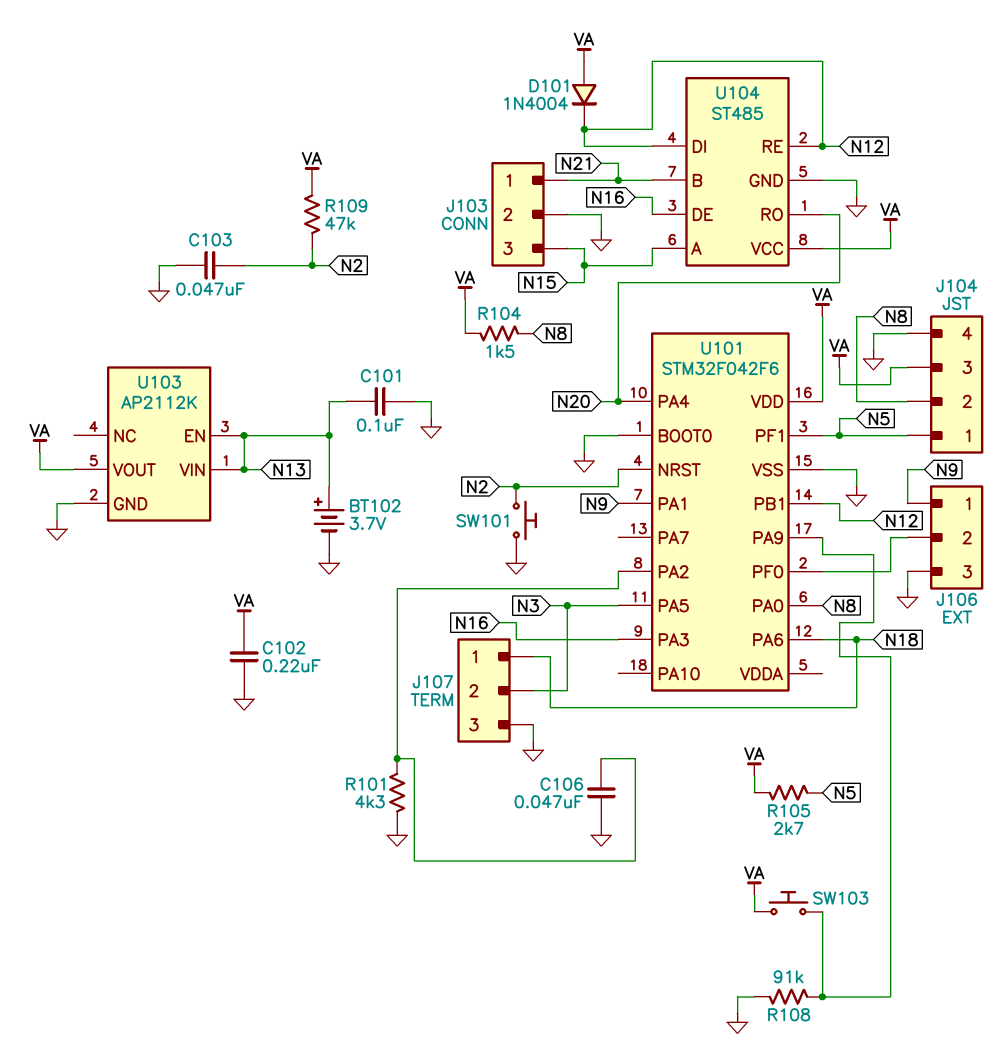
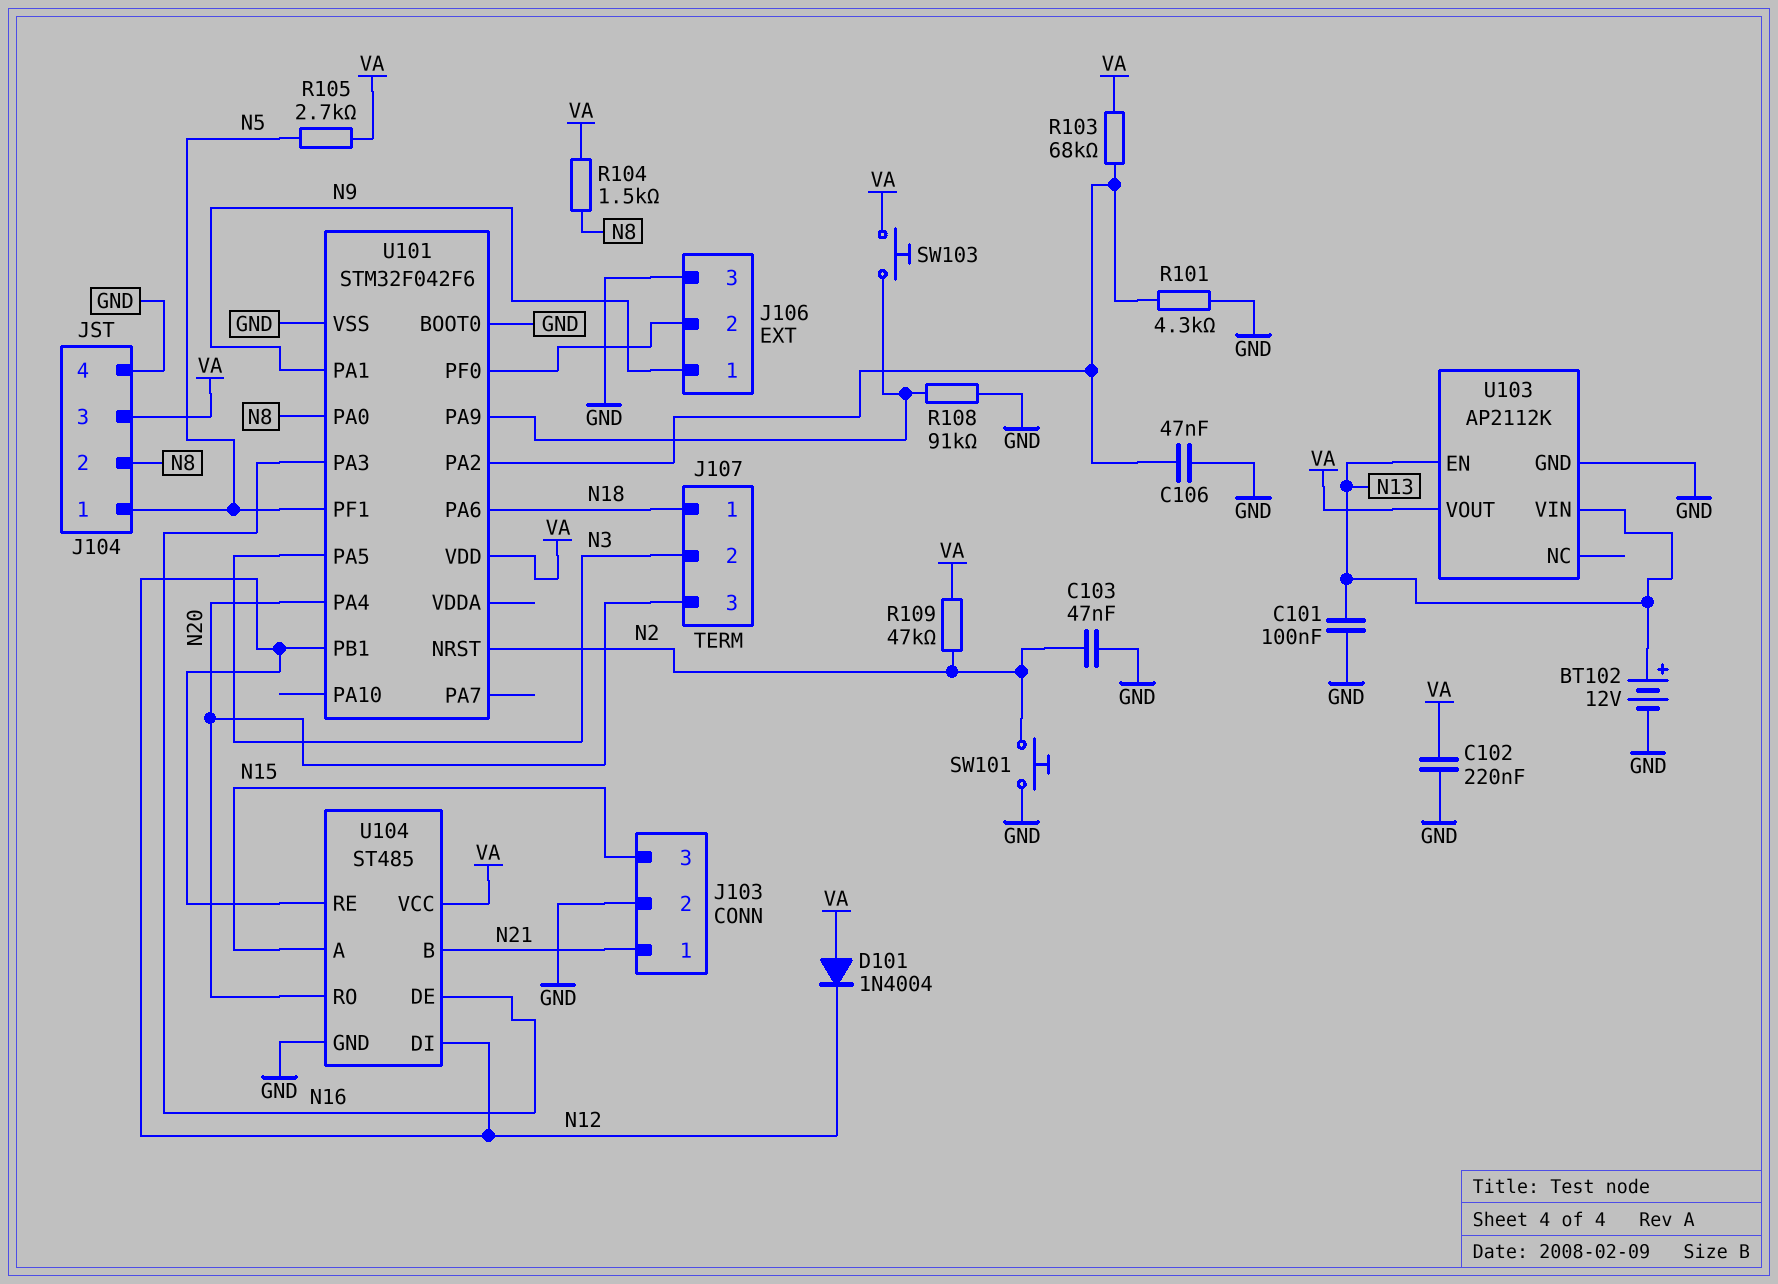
BT102: 3.7V (plus N13, minus GND) -> 12V (plus N13, minus GND)
J107 pin 3: GND -> N20
R103: none -> 68k (U101/PA2, VA)

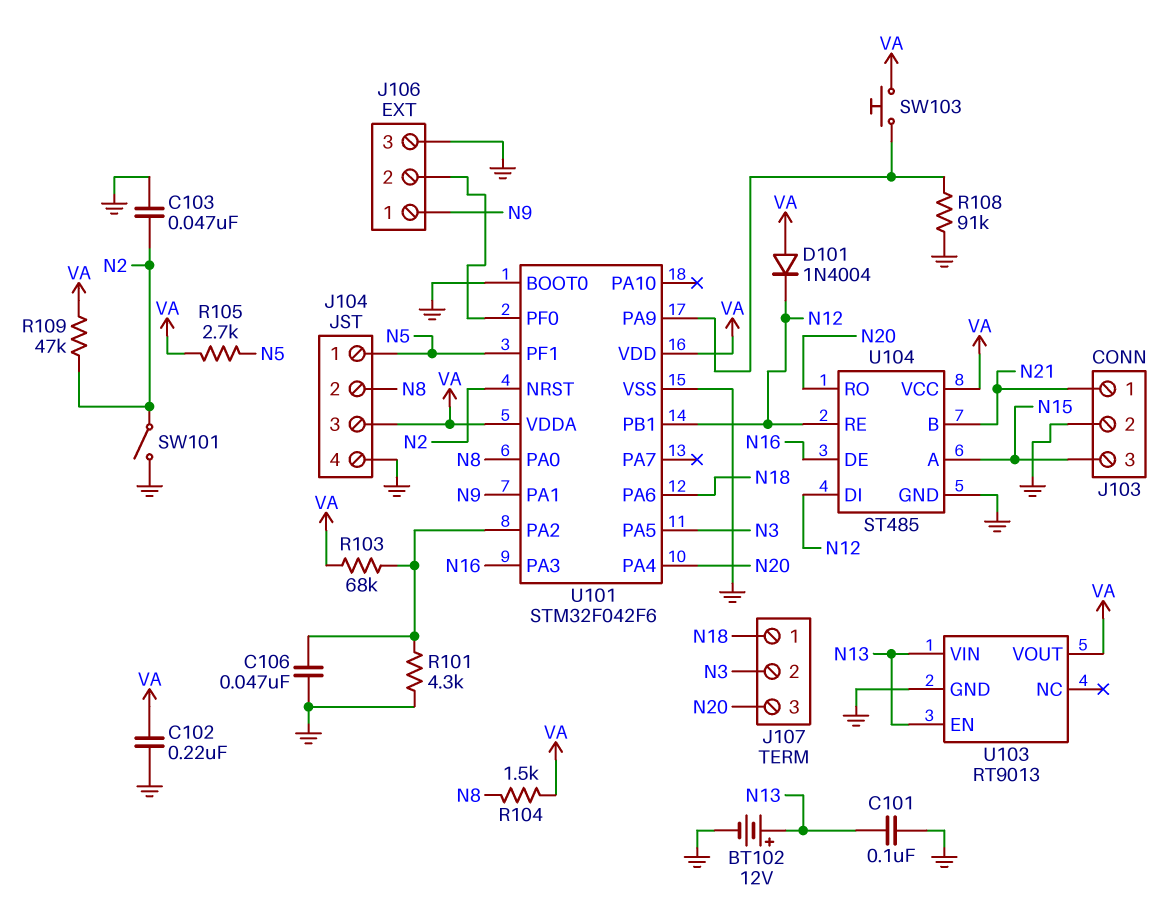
SW101: button (GND, N2) -> switch (GND, N2)
U101 pin VDDA: none -> VA
U103: AP2112K -> RT9013

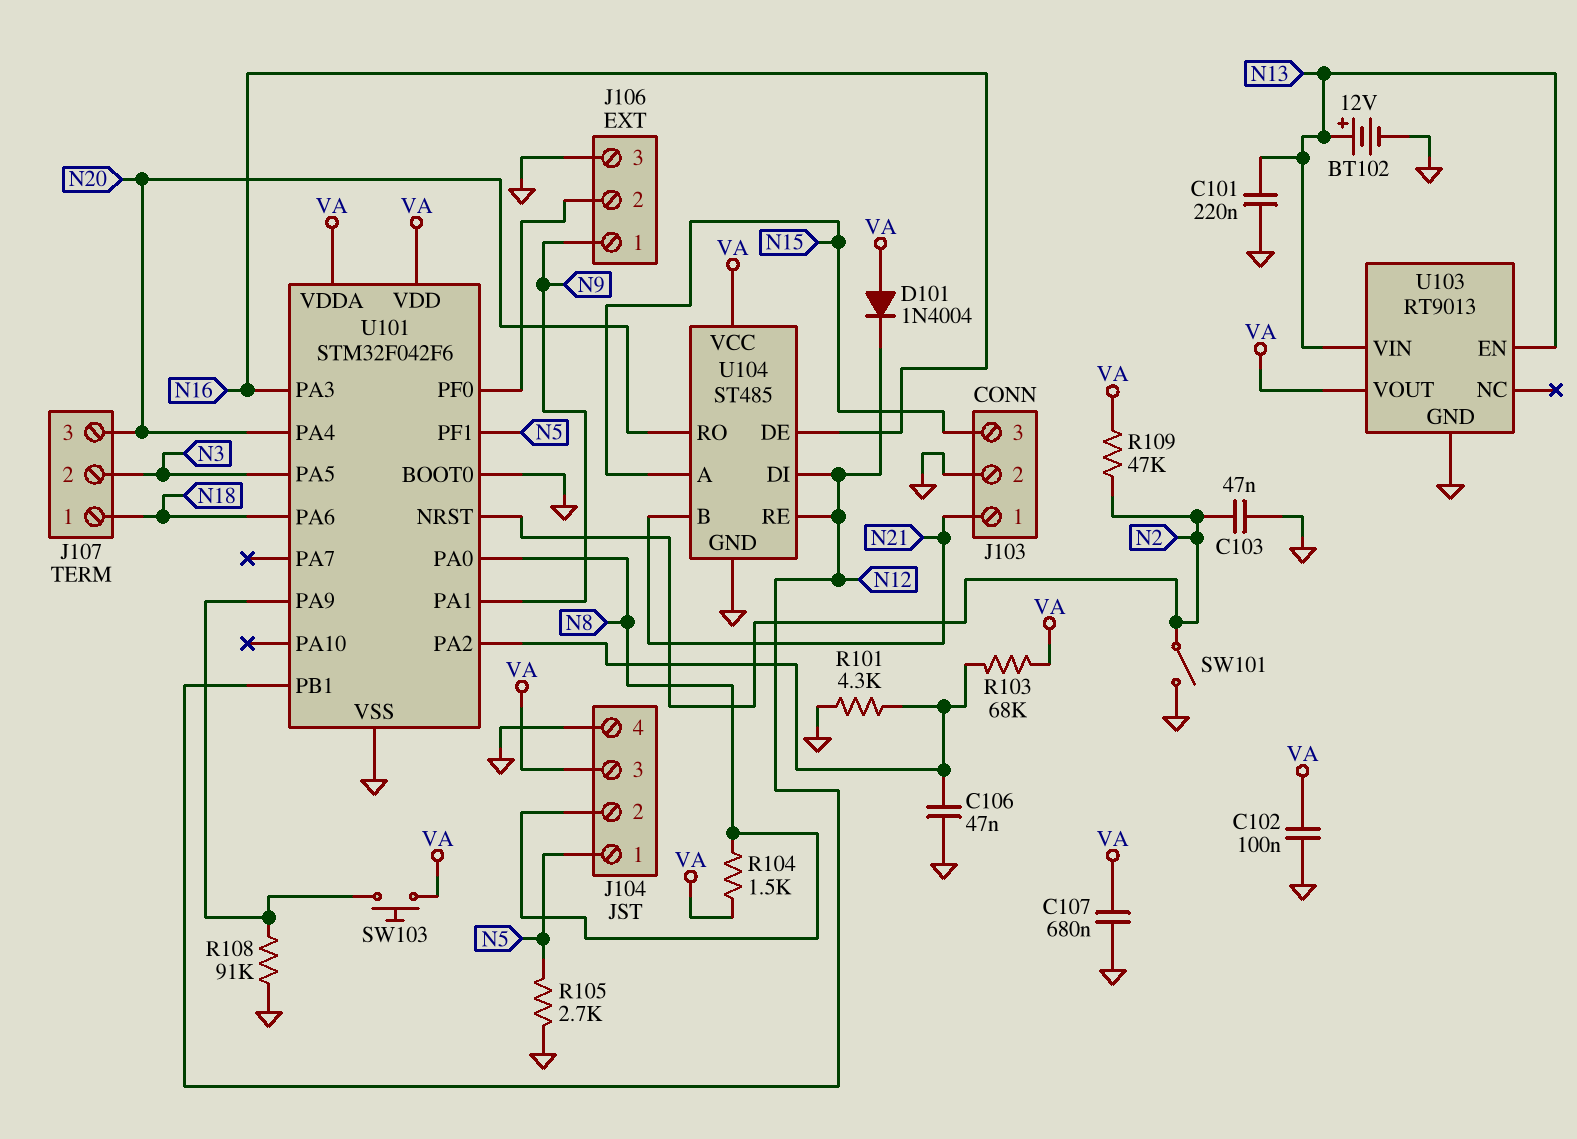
C101: 100nF (GND, N13) -> 220nF (GND, N13)
C102: 220nF (GND, VA) -> 100nF (GND, VA)
C107: none -> 680nF (GND, VA)
R105: 2.7k (N5, VA) -> 2.7k (GND, N5)

